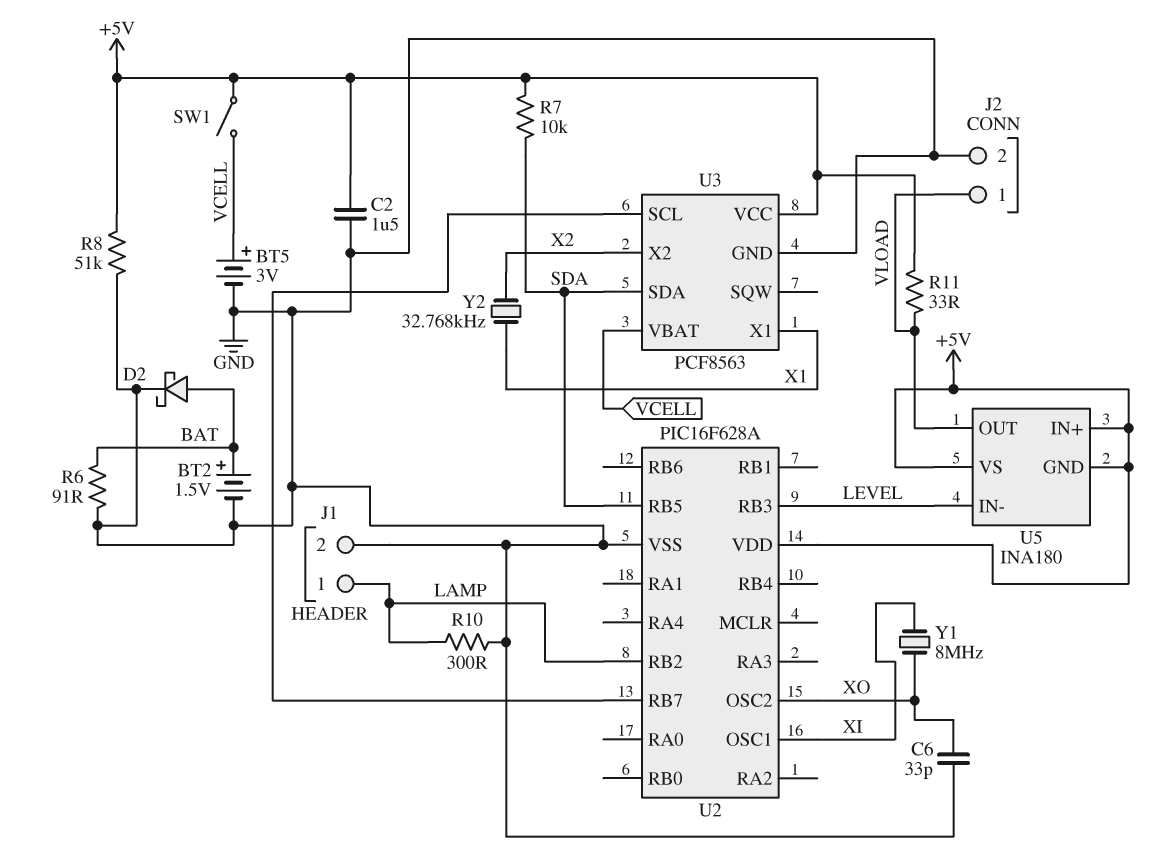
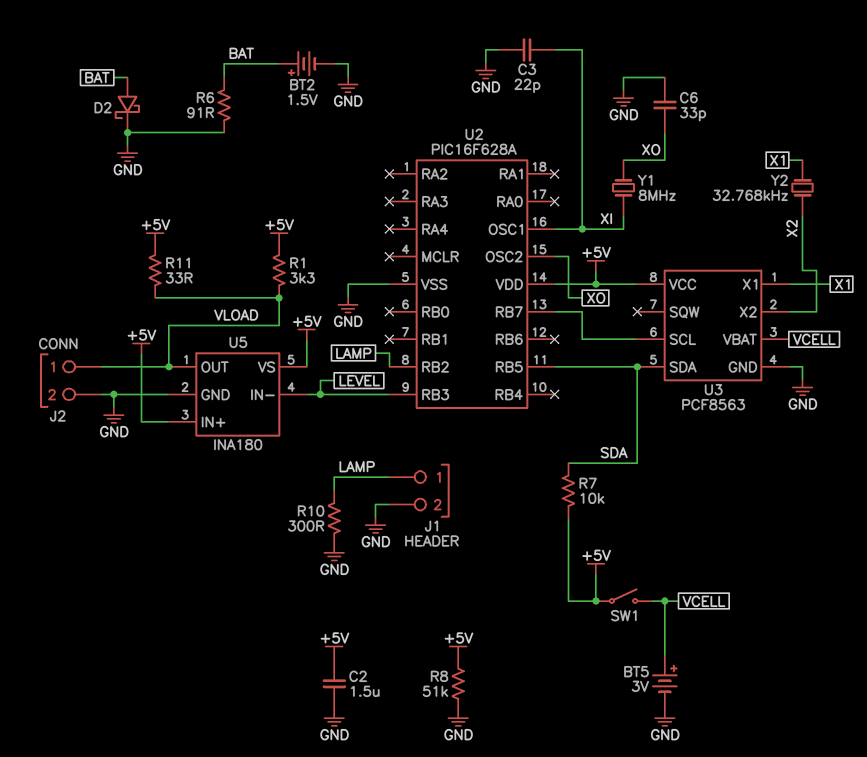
C3: none -> 22pF (GND, XI)
R1: none -> 3.3k (+5V, VLOAD)
U5 pin GND: +5V -> GND

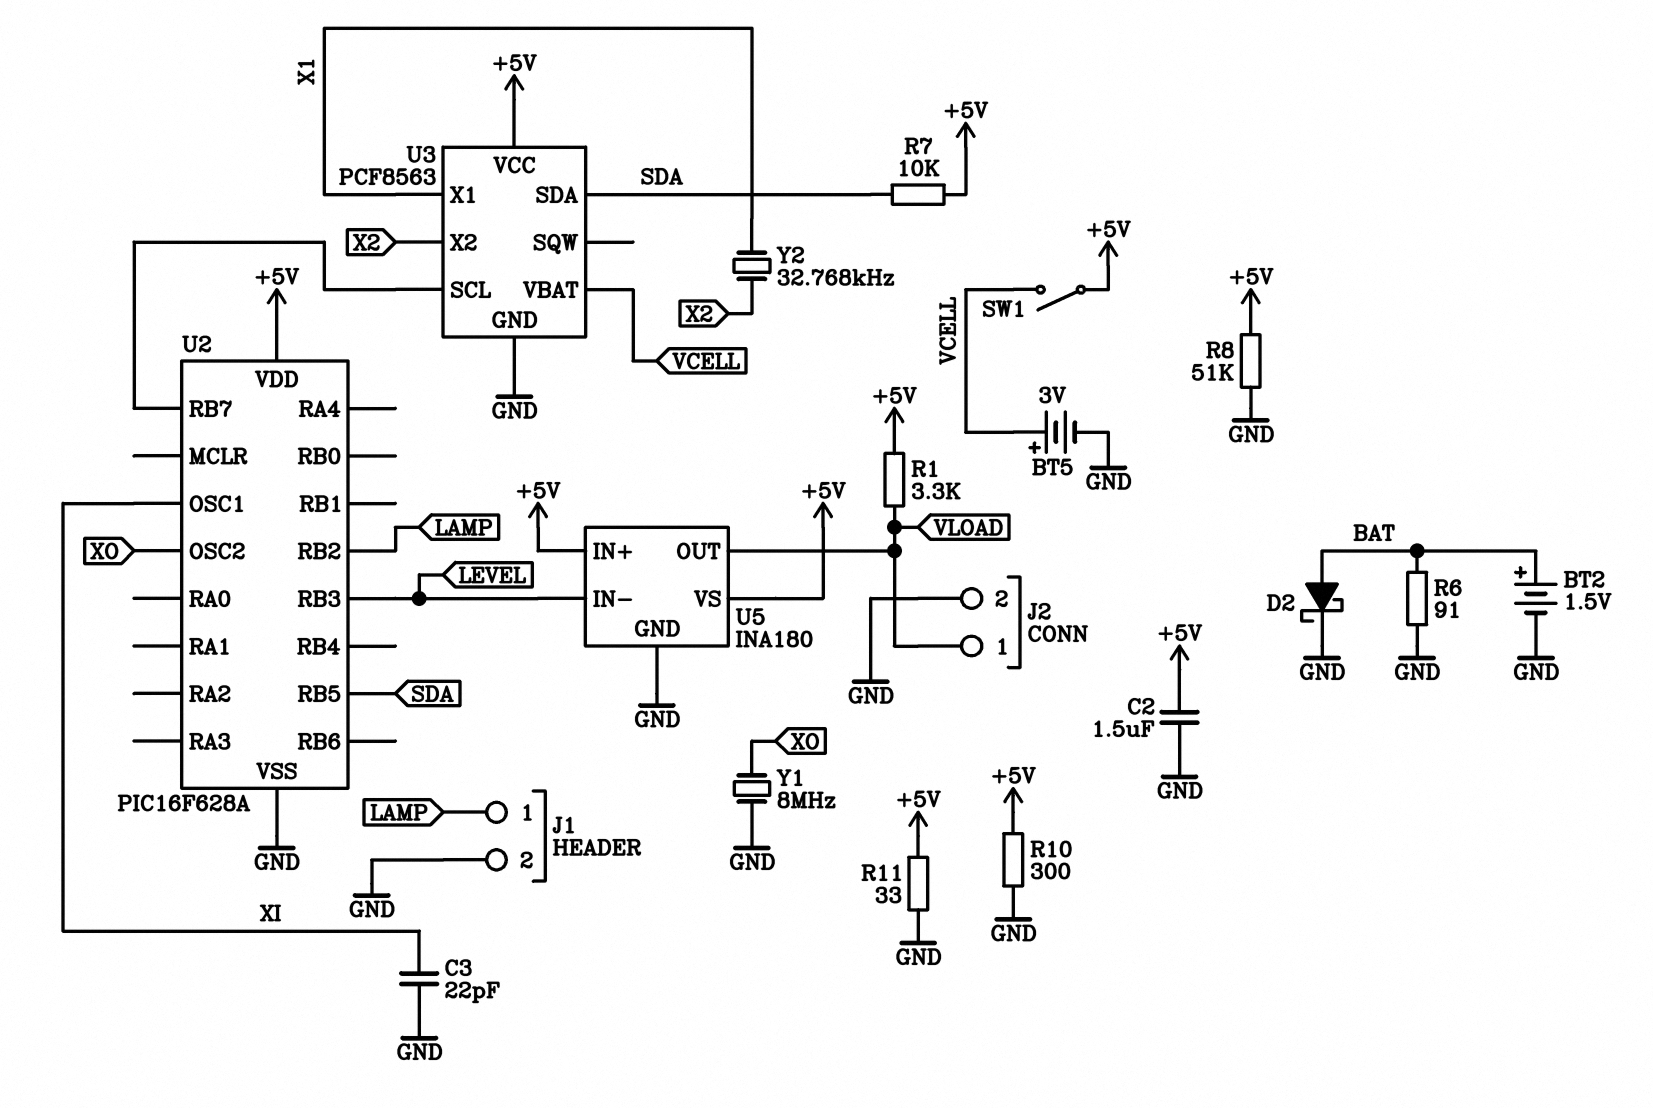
C6: 33pF (GND, XO) -> none
R10: 300 (GND, LAMP) -> 300 (+5V, GND)
R11: 33 (+5V, VLOAD) -> 33 (+5V, GND)
Y1: 8MHz (XI, XO) -> 8MHz (GND, XO)

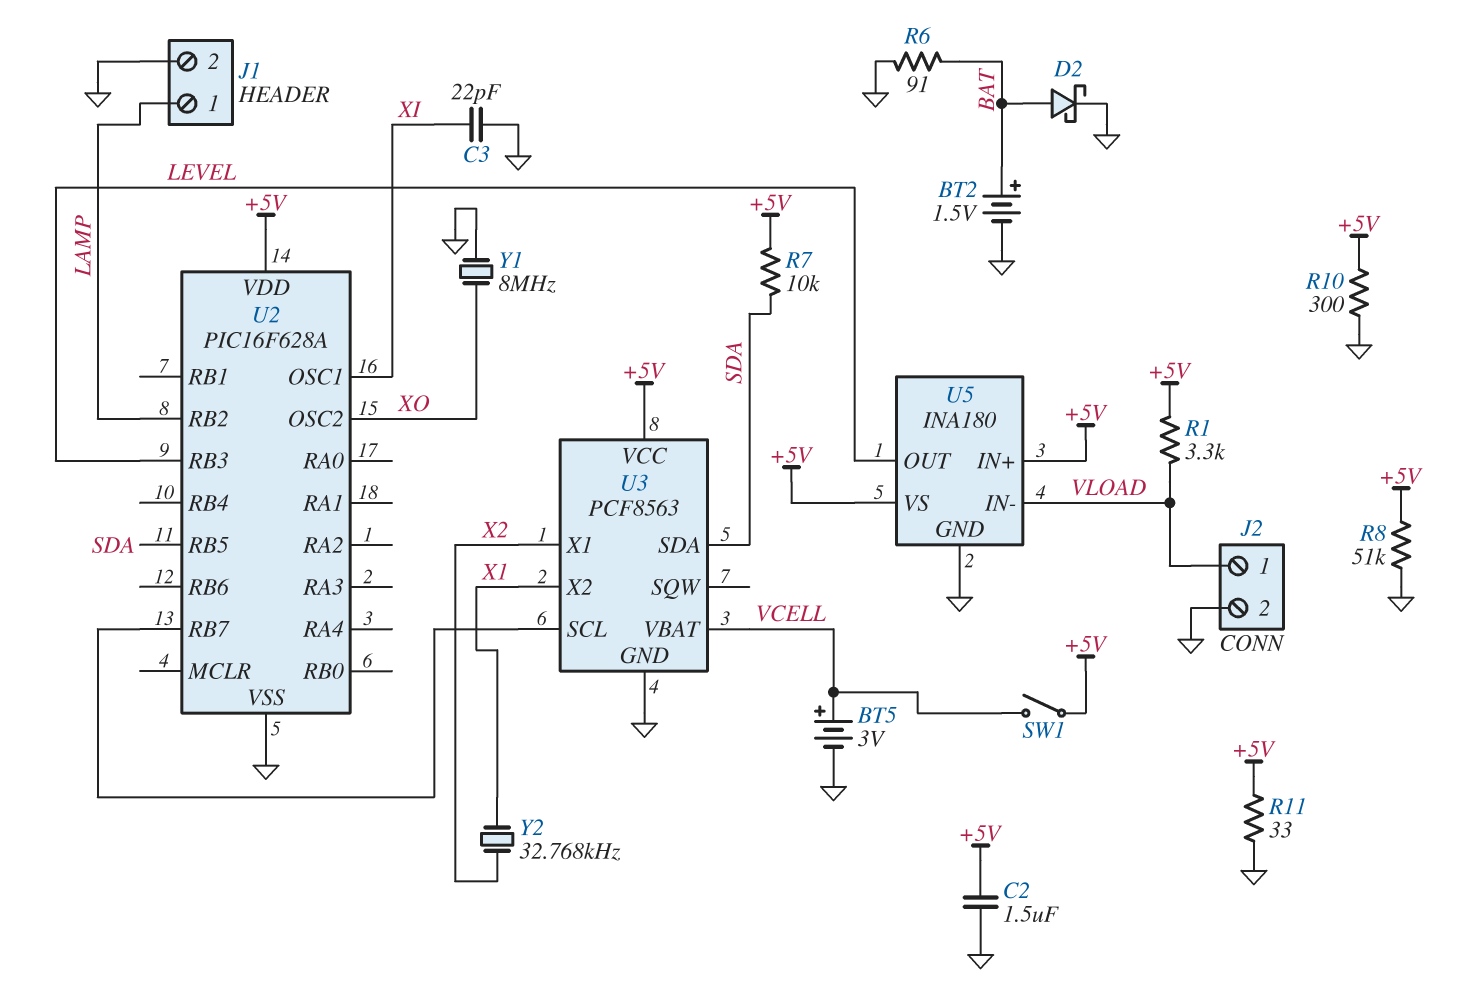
U3 pin X1: X1 -> X2
U3 pin X2: X2 -> X1
U5 pin IN-: LEVEL -> VLOAD
U5 pin OUT: VLOAD -> LEVEL

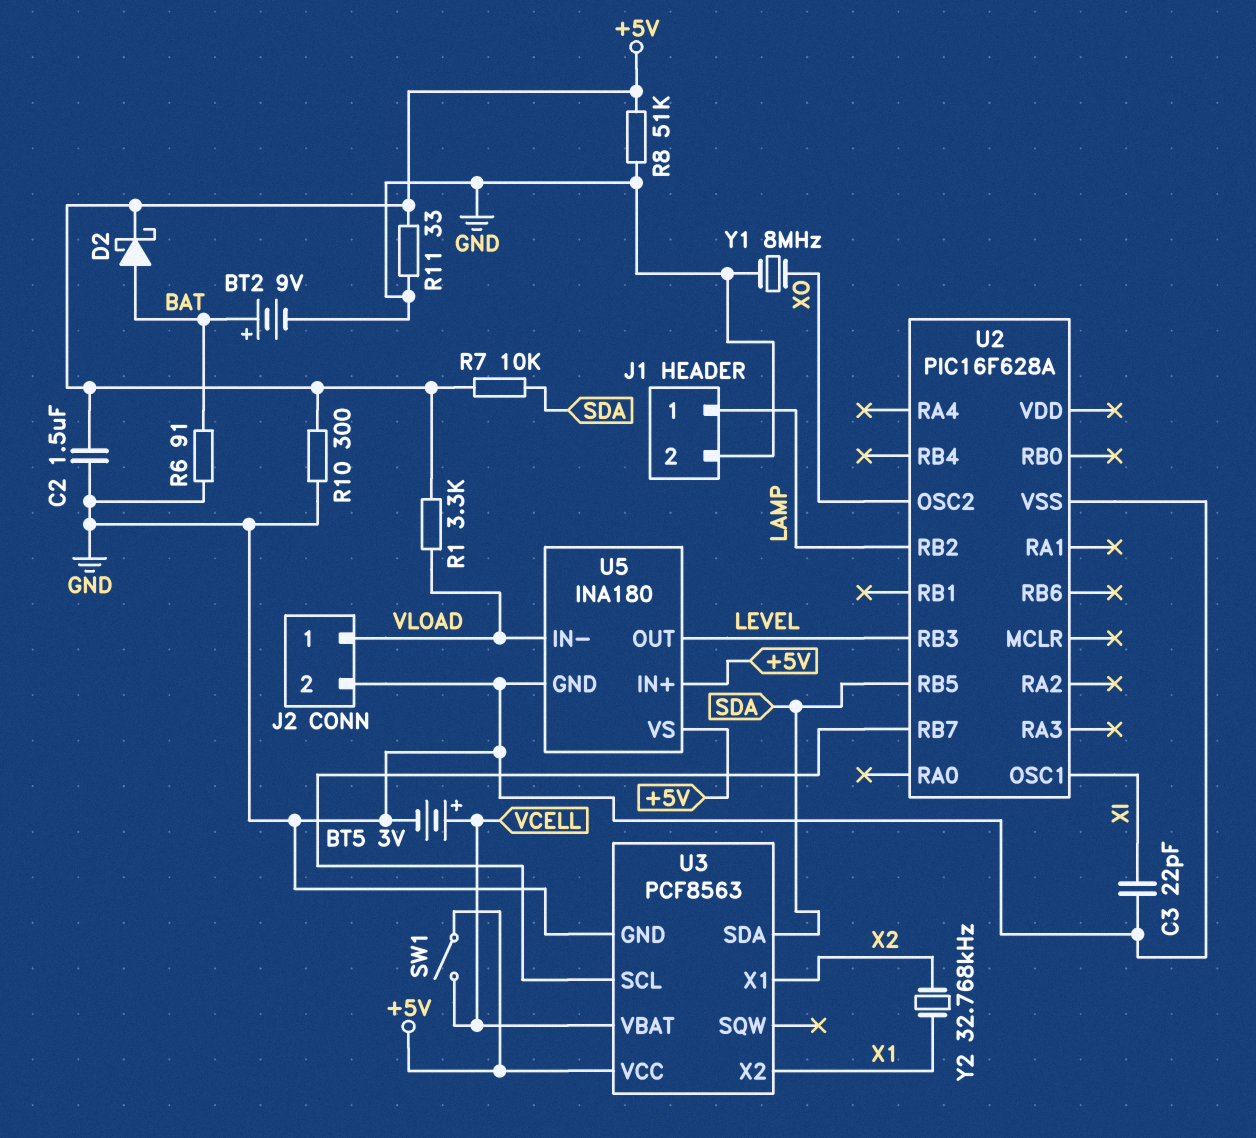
BT2: 1.5V (plus BAT, minus GND) -> 9V (plus BAT, minus GND)
D2: schottky (A BAT, K GND) -> schottky (A BAT, K +5V)
U2 pin VDD: +5V -> none

